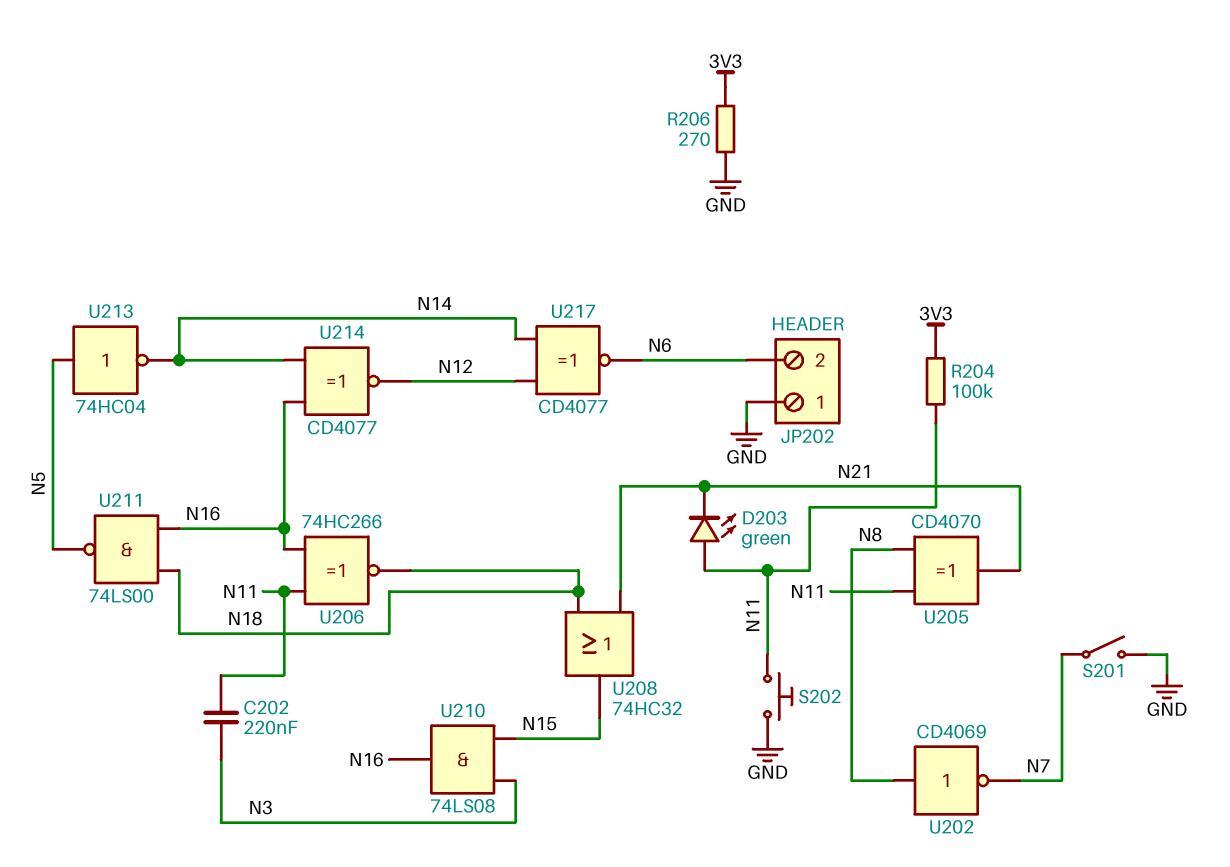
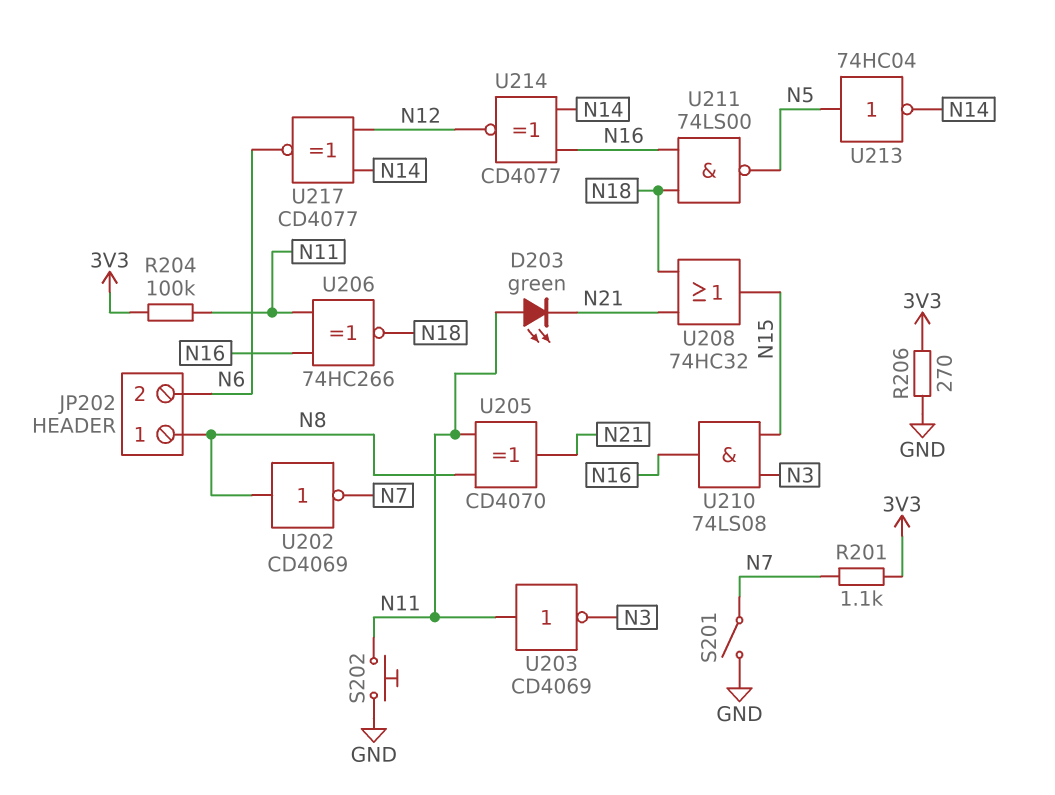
C202: 220nF (N3, N11) -> none
JP202 pin 1: GND -> N8
R201: none -> 1.1k (3V3, N7)
U203: none -> NOT CD4069 (in N11, out N3)

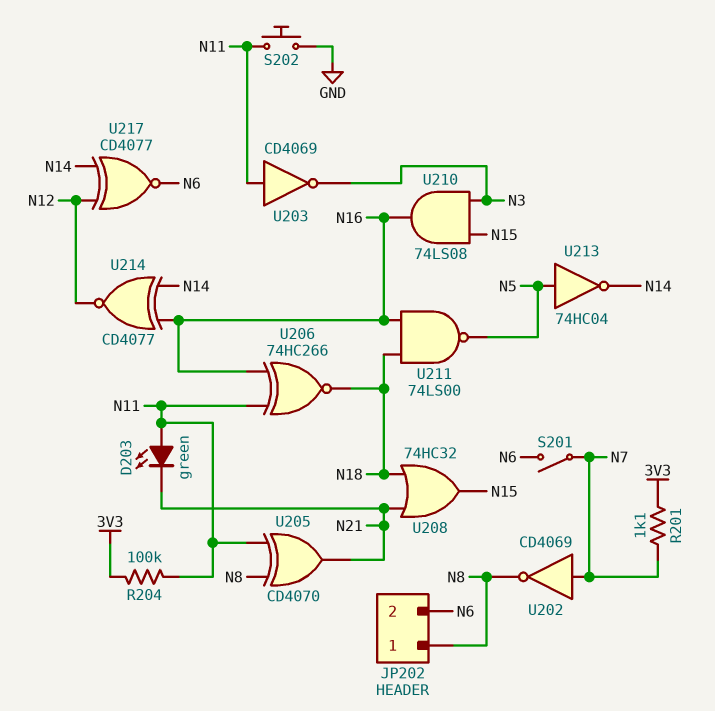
R206: 270 (3V3, GND) -> none
S201: switch (GND, N7) -> switch (N6, N7)
U202: NOT CD4069 (in N8, out N7) -> NOT CD4069 (in N7, out N8)

